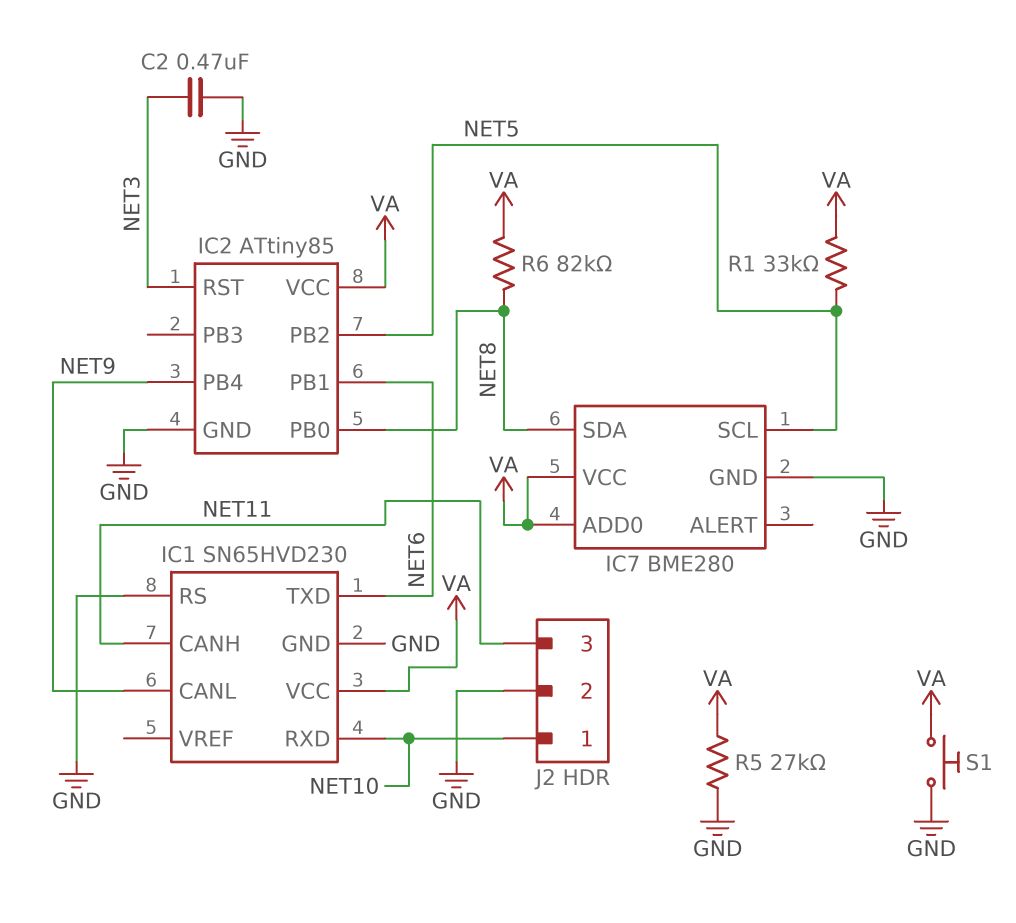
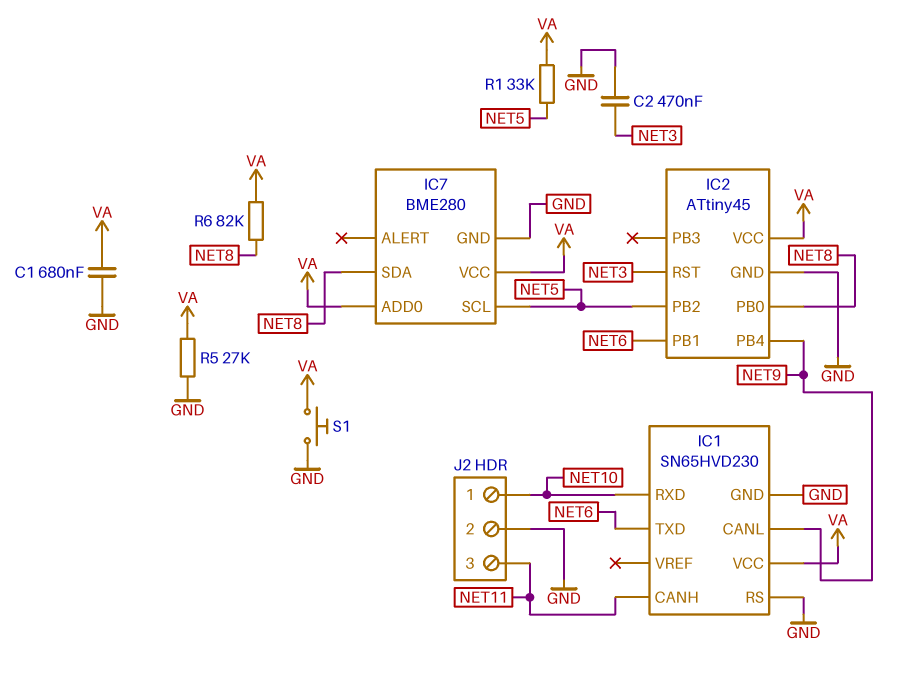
C1: none -> 680nF (GND, VA)
IC2: ATtiny85 -> ATtiny45

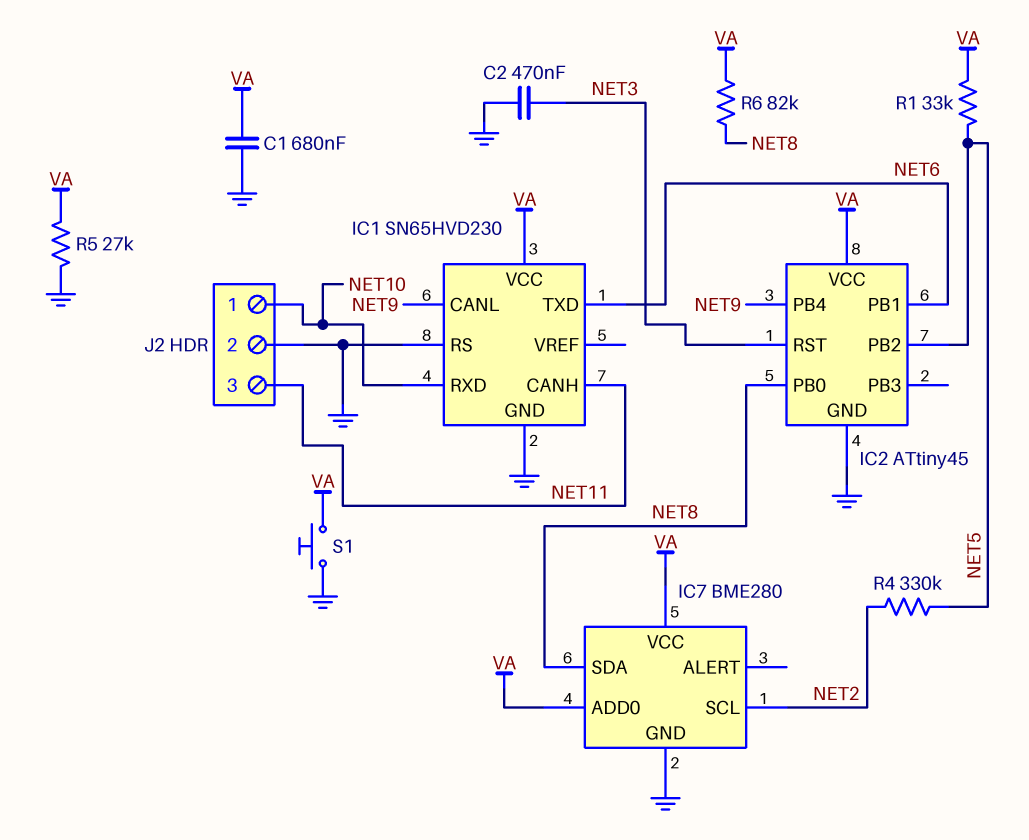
IC7 pin SCL: NET5 -> NET2
R4: none -> 330k (NET2, NET5)

